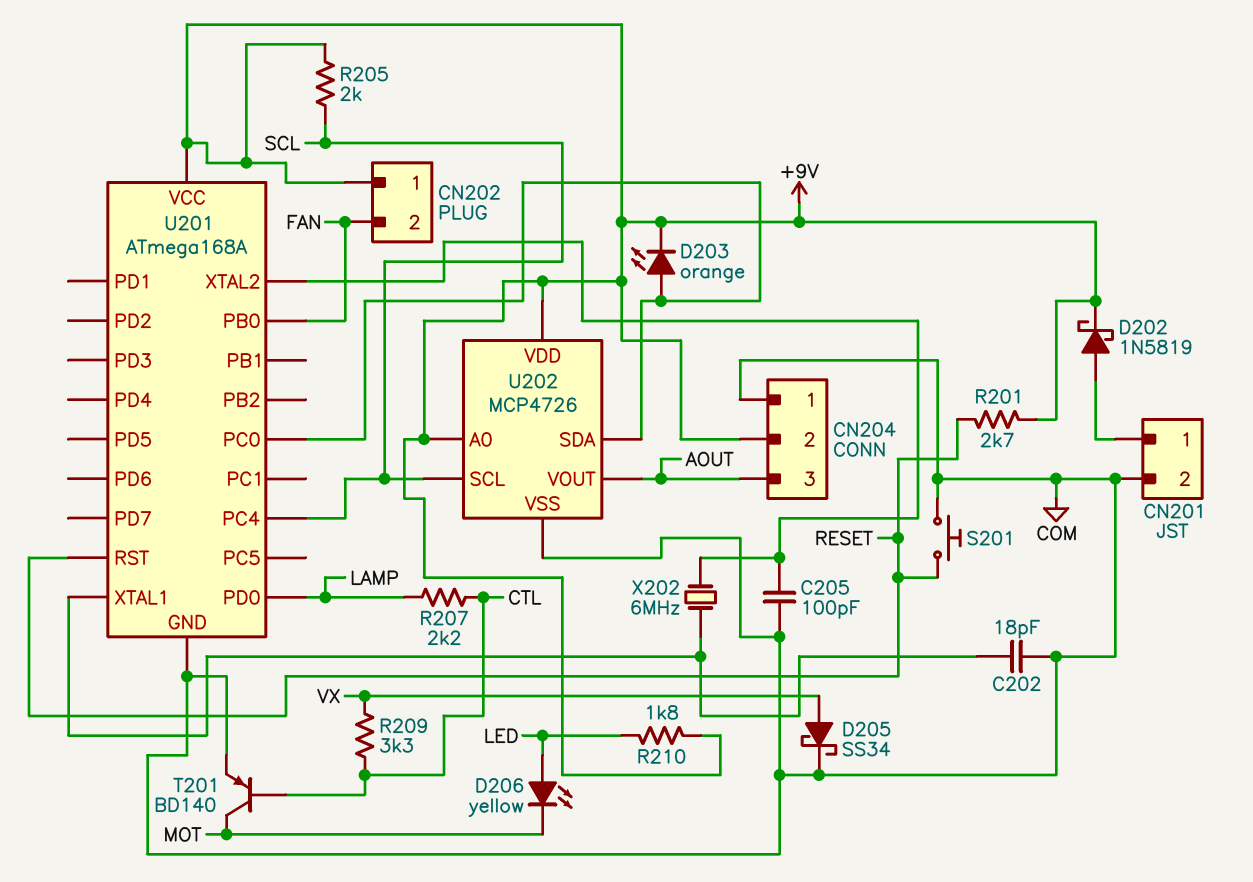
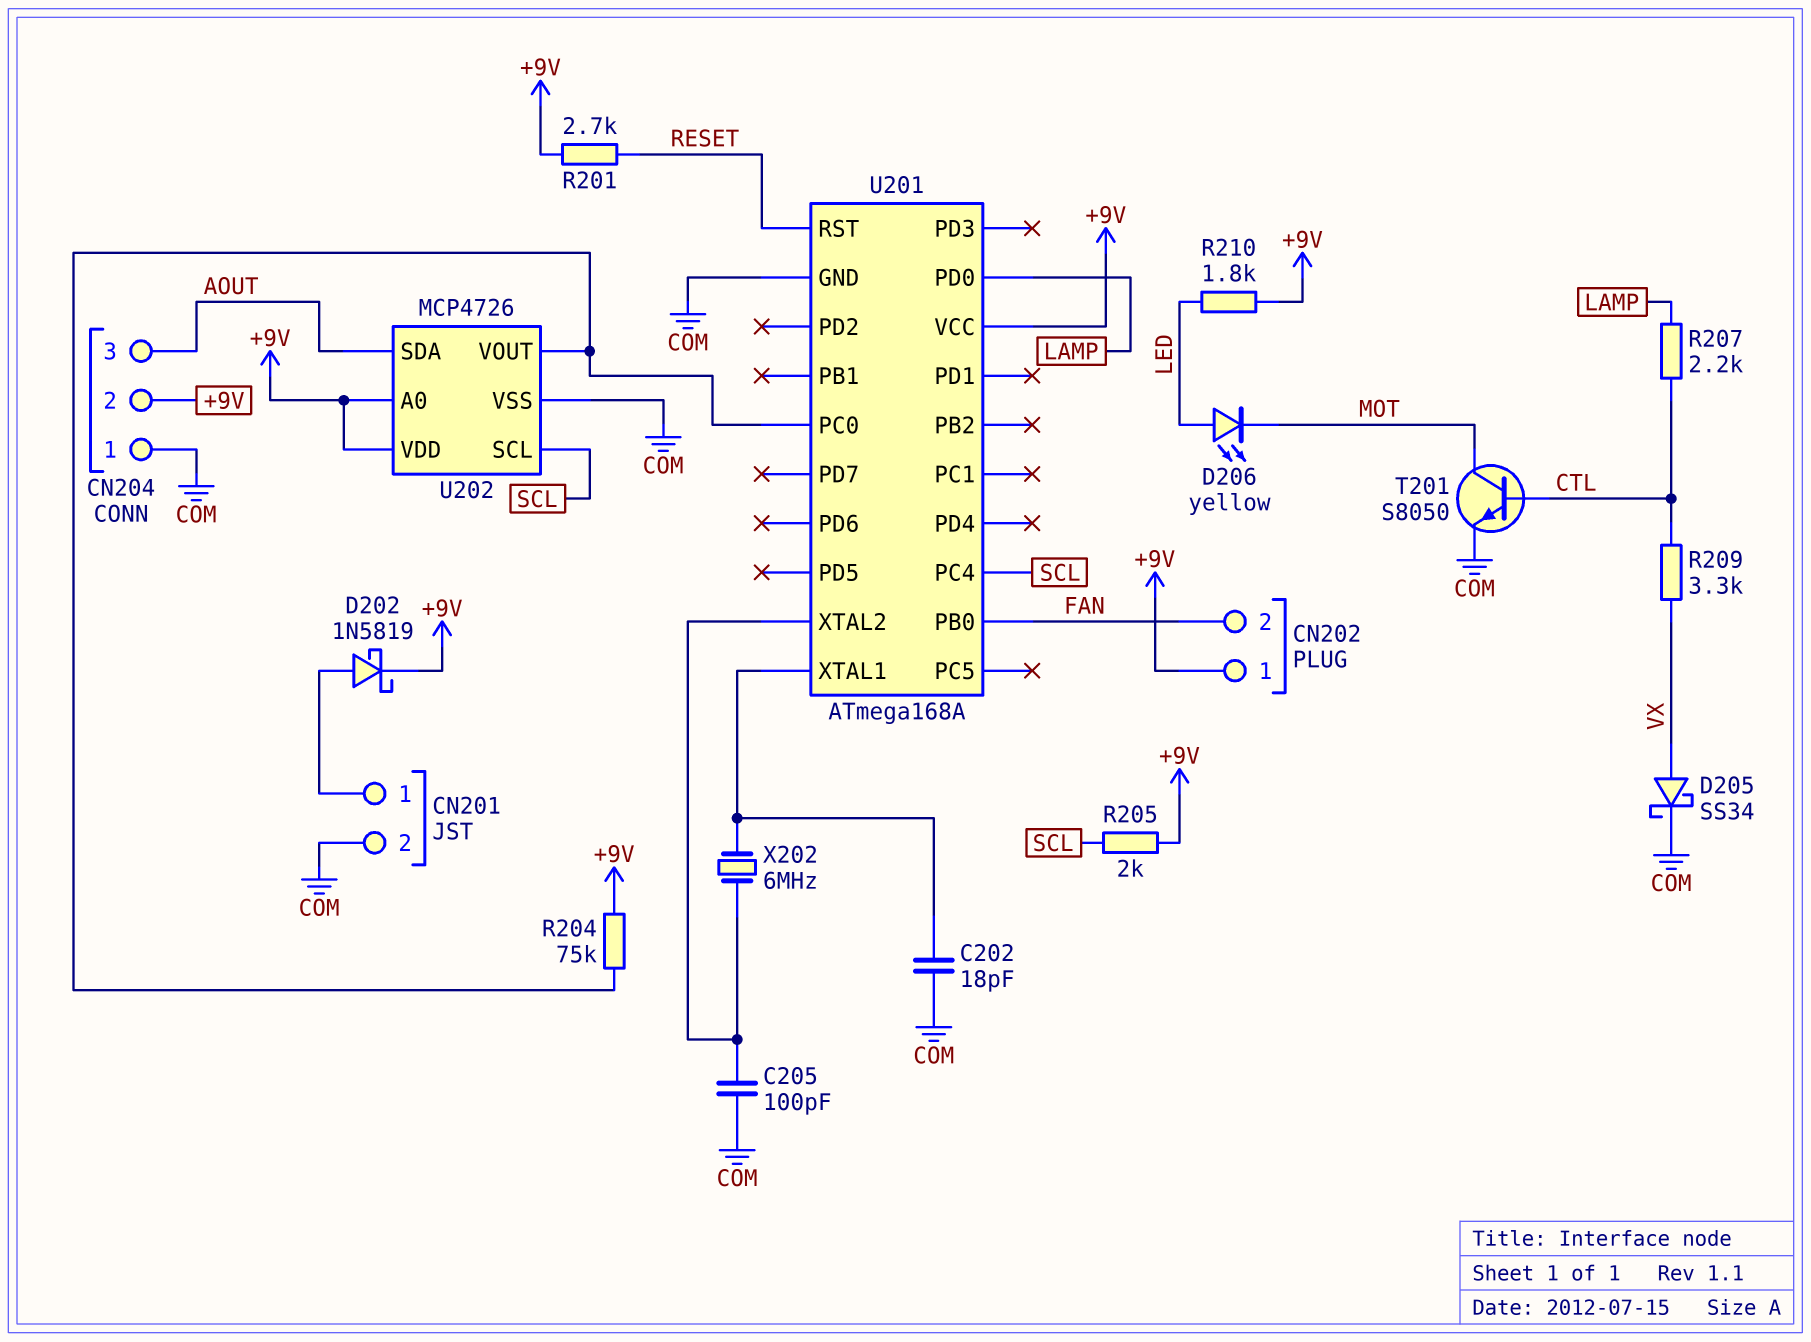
D203: LED orange (A U201/PC0, K +9V) -> none
R204: none -> 75k (+9V, U201/PC0)
S201: button (COM, RESET) -> none
T201: PNP BD140 (B CTL, C MOT, E COM) -> NPN S8050 (B CTL, C MOT, E COM)
U202 pin SDA: U201/PC0 -> AOUT
U202 pin VOUT: AOUT -> U201/PC0

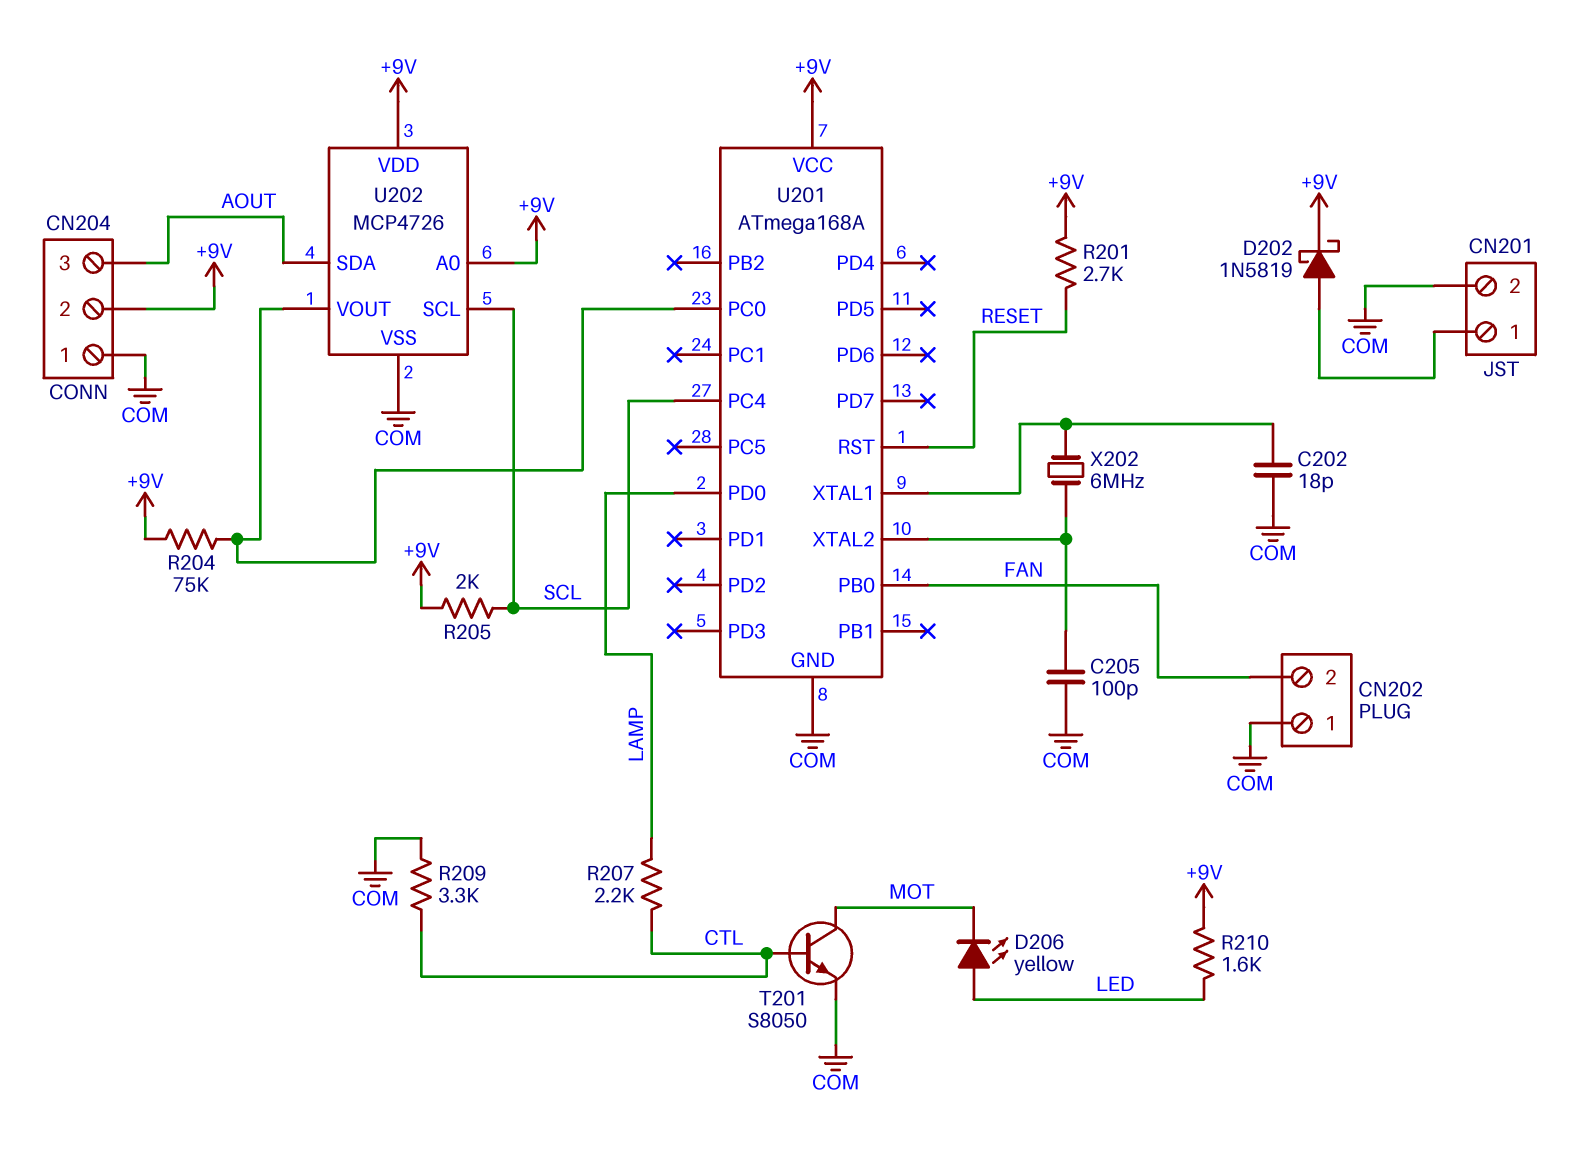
CN202 pin 1: +9V -> COM
D205: schottky SS34 (A VX, K COM) -> none
R209: 3.3k (CTL, VX) -> 3.3k (COM, CTL)
R210: 1.8k (+9V, LED) -> 1.6k (+9V, LED)

